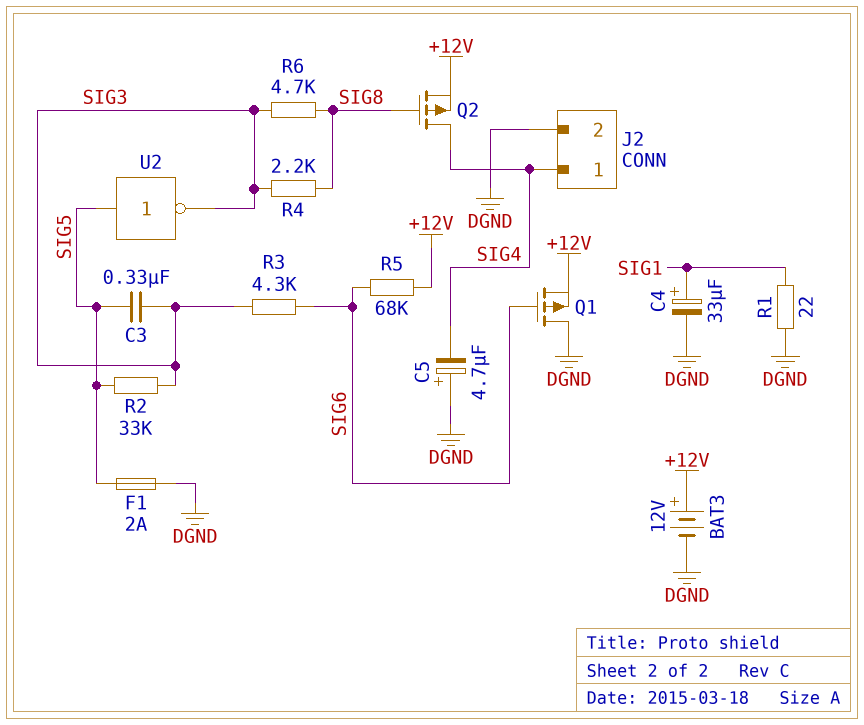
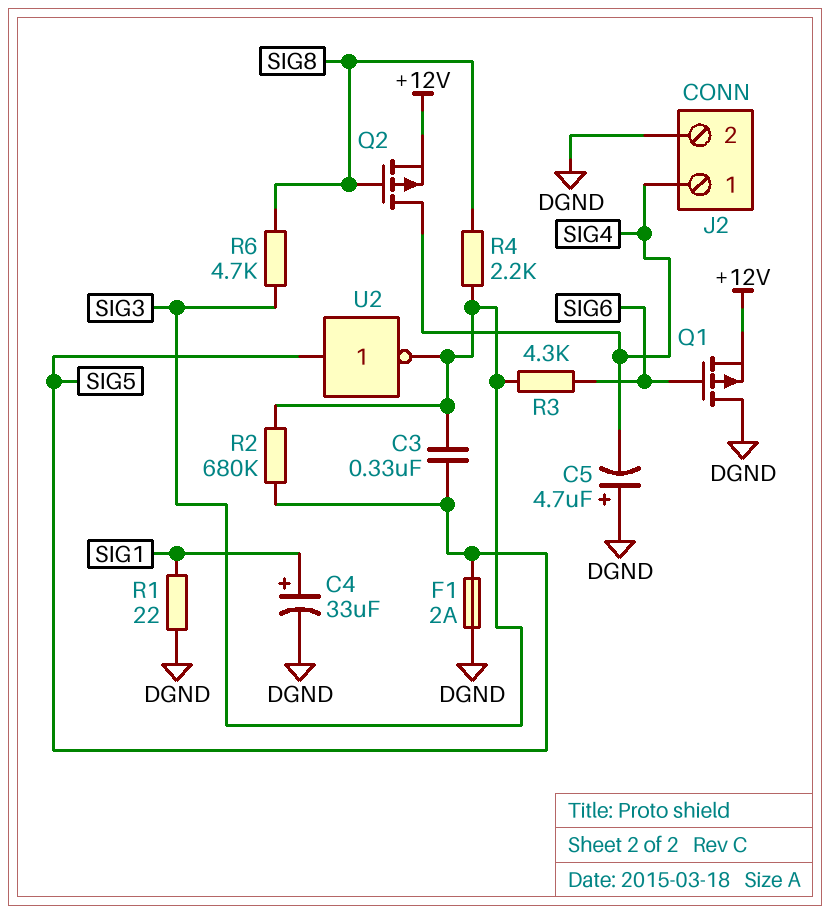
BAT3: 12V (plus +12V, minus DGND) -> none
R2: 33k (SIG3, SIG5) -> 680k (SIG3, SIG5)
R5: 68k (+12V, SIG6) -> none

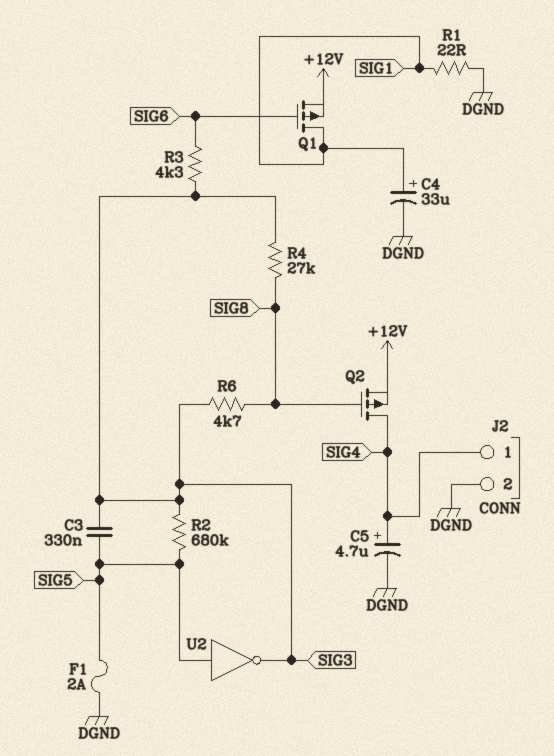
C5: 4.7uF (plus DGND, minus SIG4) -> 4.7uF (plus SIG4, minus DGND)
Q1: PMOS (G SIG6, D DGND, S +12V) -> PMOS (G SIG6, D SIG1, S +12V)
R4: 2.2k (SIG3, SIG8) -> 27k (SIG3, SIG8)

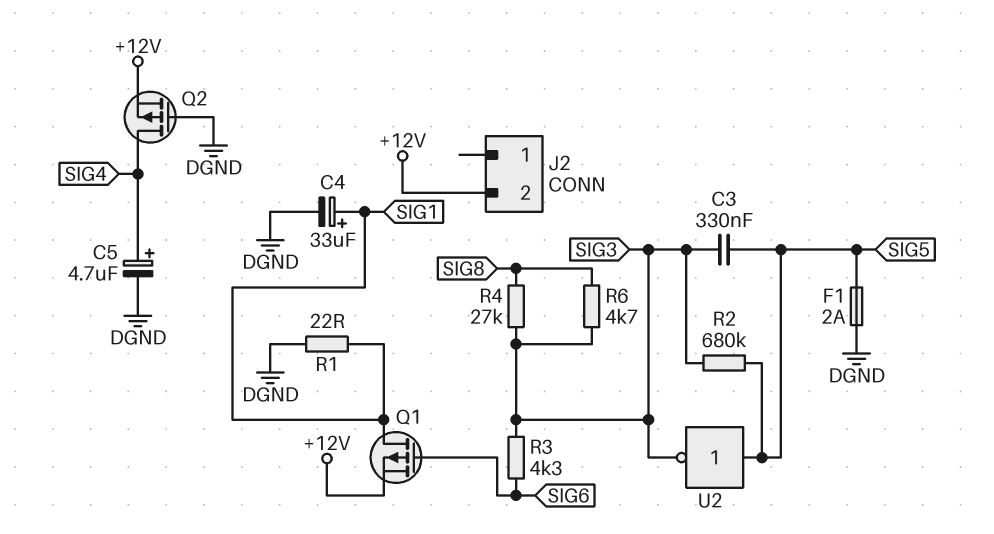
J2 pin 1: SIG4 -> none
J2 pin 2: DGND -> +12V
Q2: PMOS (G SIG8, D SIG4, S +12V) -> PMOS (G DGND, D SIG4, S +12V)

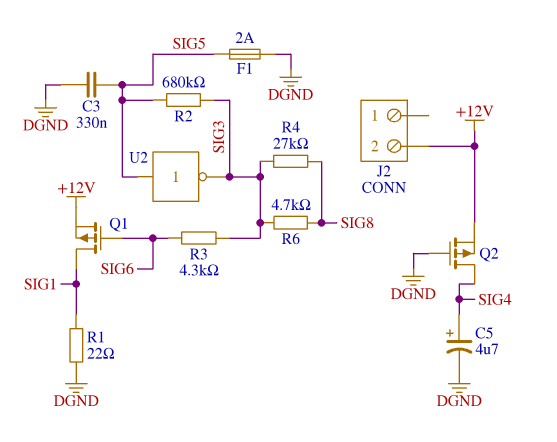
C3: 330nF (SIG3, SIG5) -> 330nF (DGND, SIG5)
C4: 33uF (plus SIG1, minus DGND) -> none

